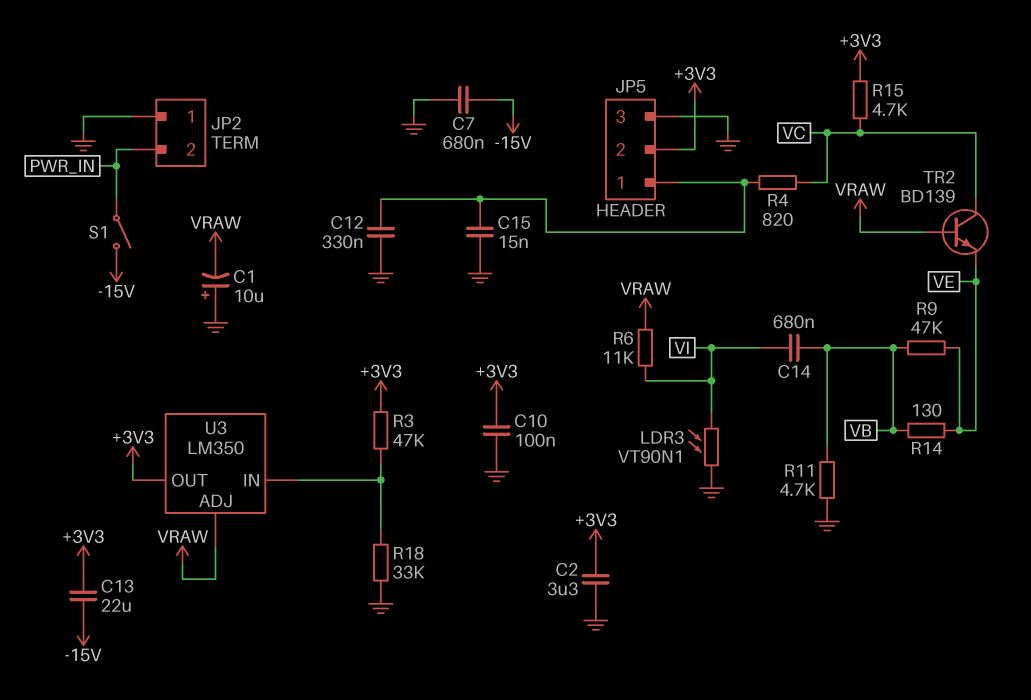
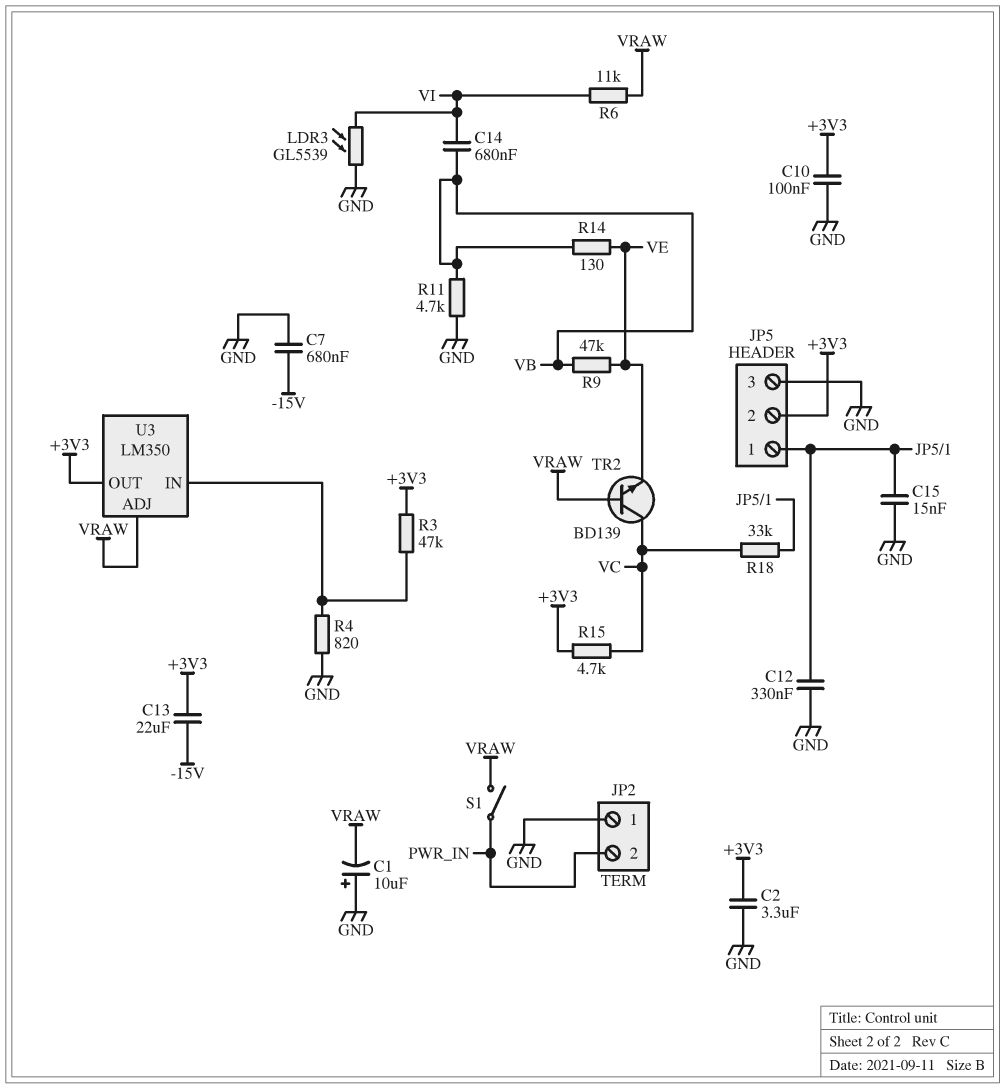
LDR3: VT90N1 (GND, VI) -> GL5539 (GND, VI)
R4: 820 (JP5/1, VC) -> 820 (GND, U3/IN)
R18: 33k (GND, U3/IN) -> 33k (JP5/1, VC)
S1: switch (-15V, PWR_IN) -> switch (PWR_IN, VRAW)

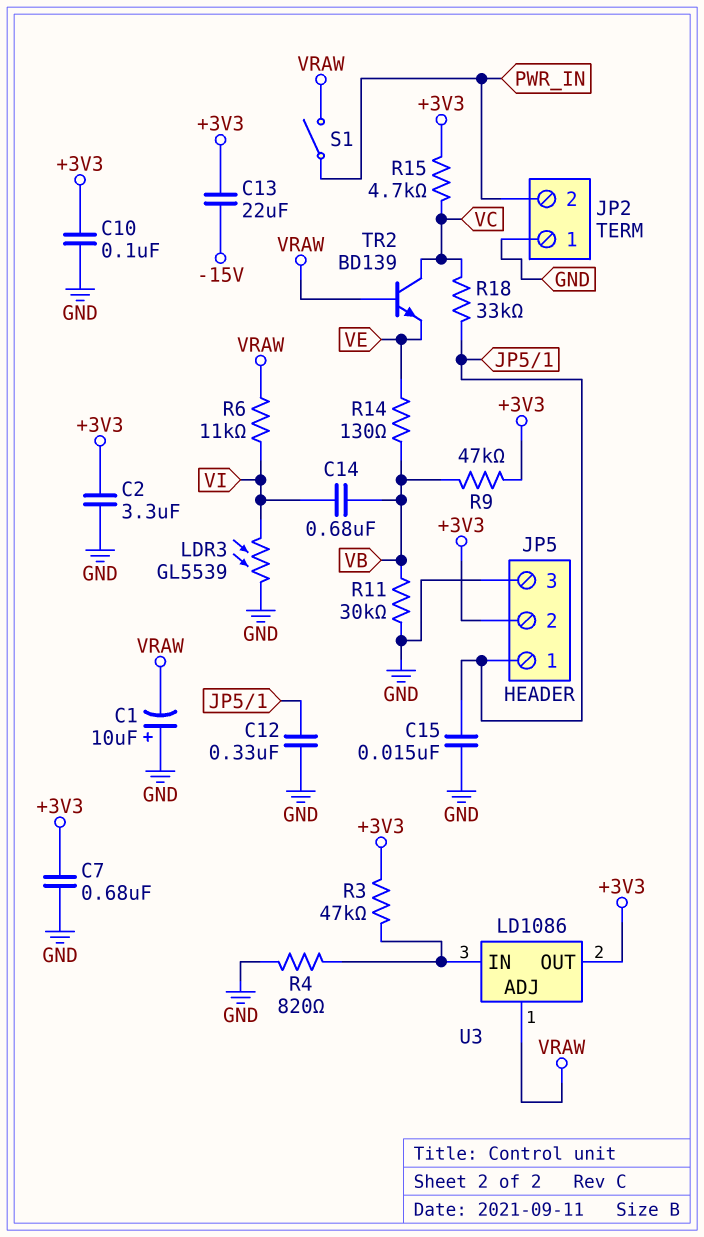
C7: 680nF (-15V, GND) -> 680nF (+3V3, GND)
R9: 47k (VB, VE) -> 47k (+3V3, VB)
R11: 4.7k (GND, VB) -> 30k (GND, VB)
U3: LM350 -> LD1086

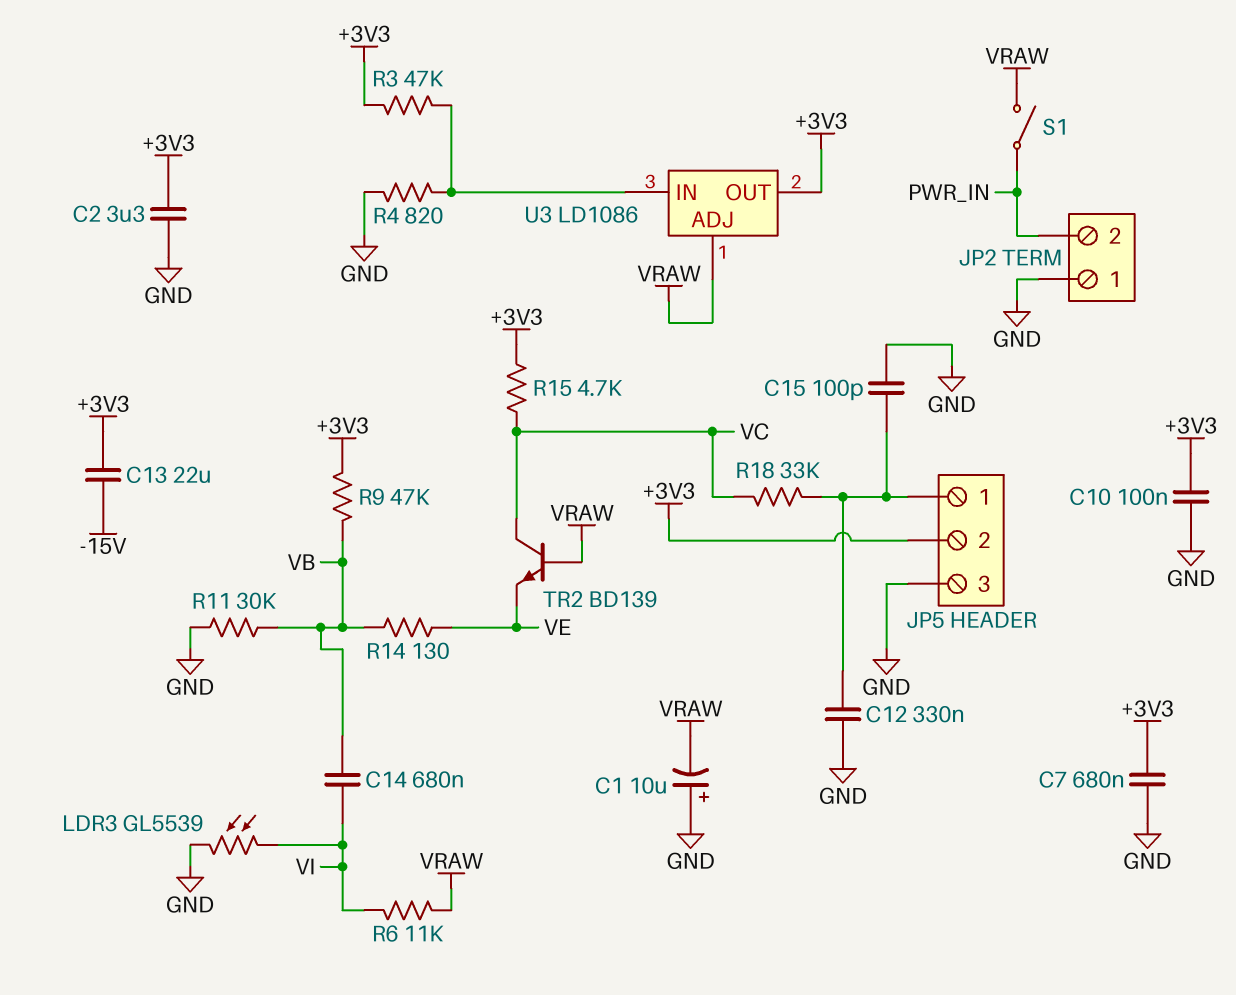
C15: 15nF (GND, JP5/1) -> 100pF (GND, JP5/1)

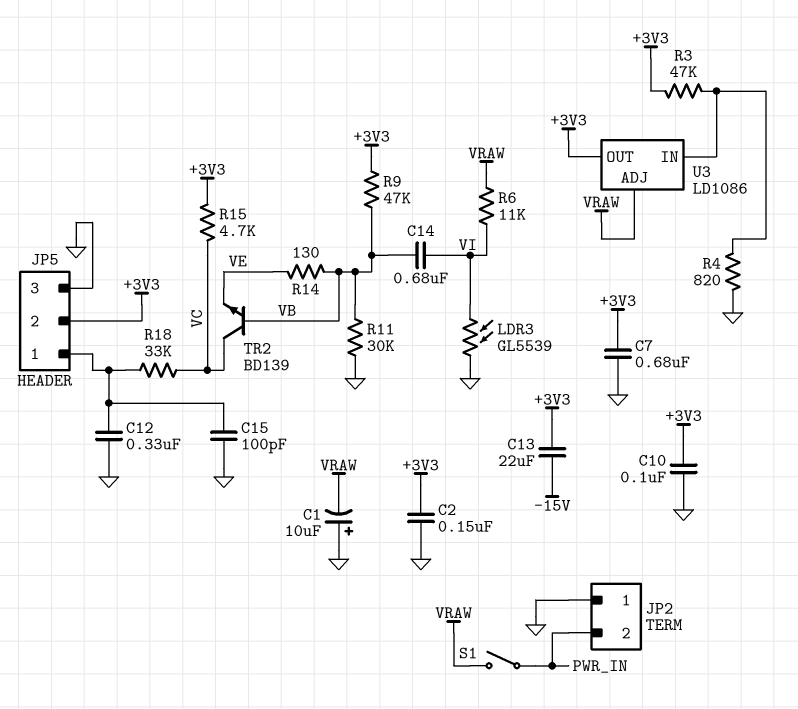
C2: 3.3uF (+3V3, GND) -> 150nF (+3V3, GND)
TR2: NPN BD139 (B VRAW, C VC, E VE) -> NPN BD139 (B VB, C VC, E VE)

